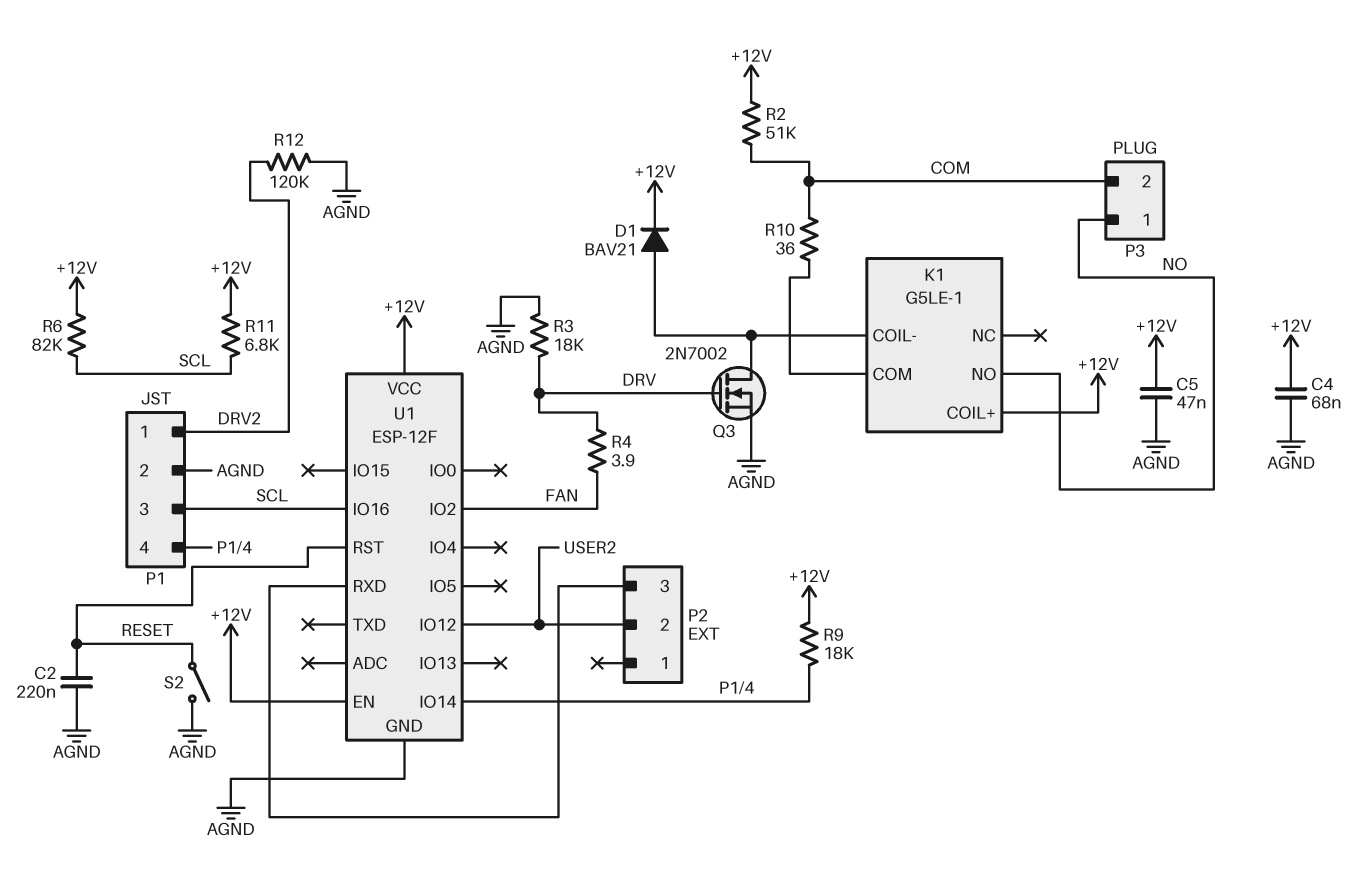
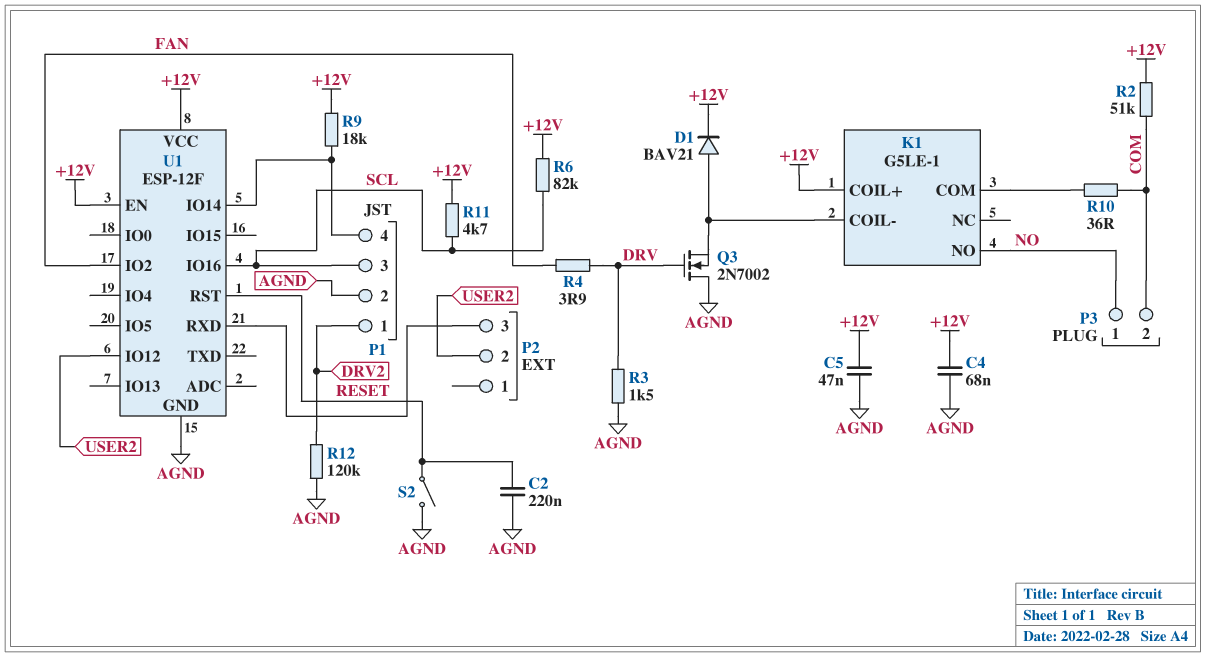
Q3: NMOS 2N7002 (G DRV, D K1/COIL-, S AGND) -> NMOS 2N7002 (G DRV, D AGND, S K1/COIL-)
R3: 18k (AGND, DRV) -> 1.5k (AGND, DRV)
R11: 6.8k (+12V, SCL) -> 4.7k (+12V, SCL)

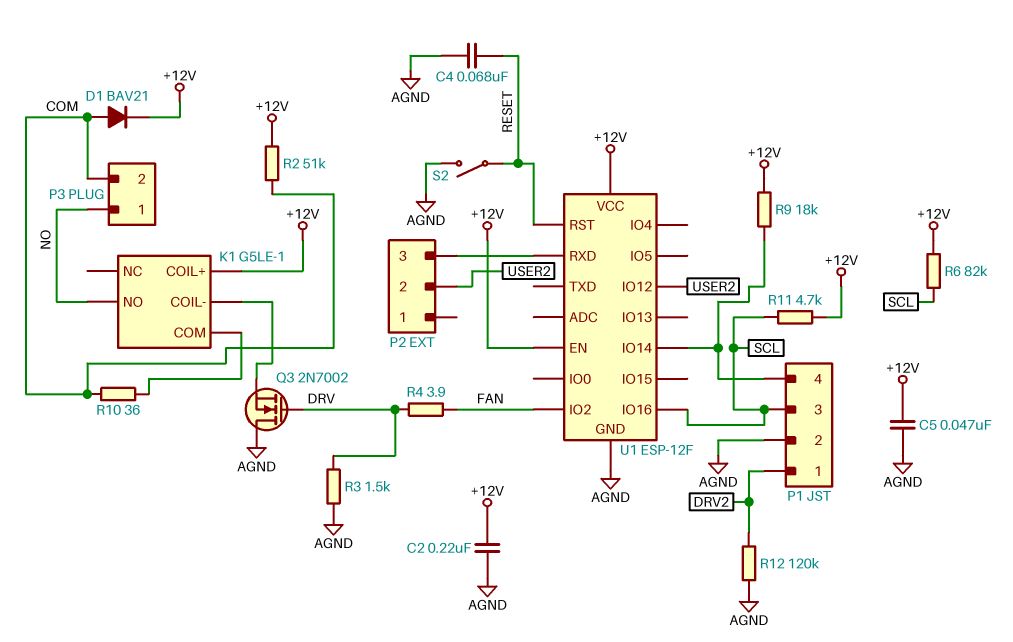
C2: 220nF (AGND, RESET) -> 220nF (+12V, AGND)
C4: 68nF (+12V, AGND) -> 68nF (AGND, RESET)
D1: diode BAV21 (A K1/COIL-, K +12V) -> diode BAV21 (A COM, K +12V)

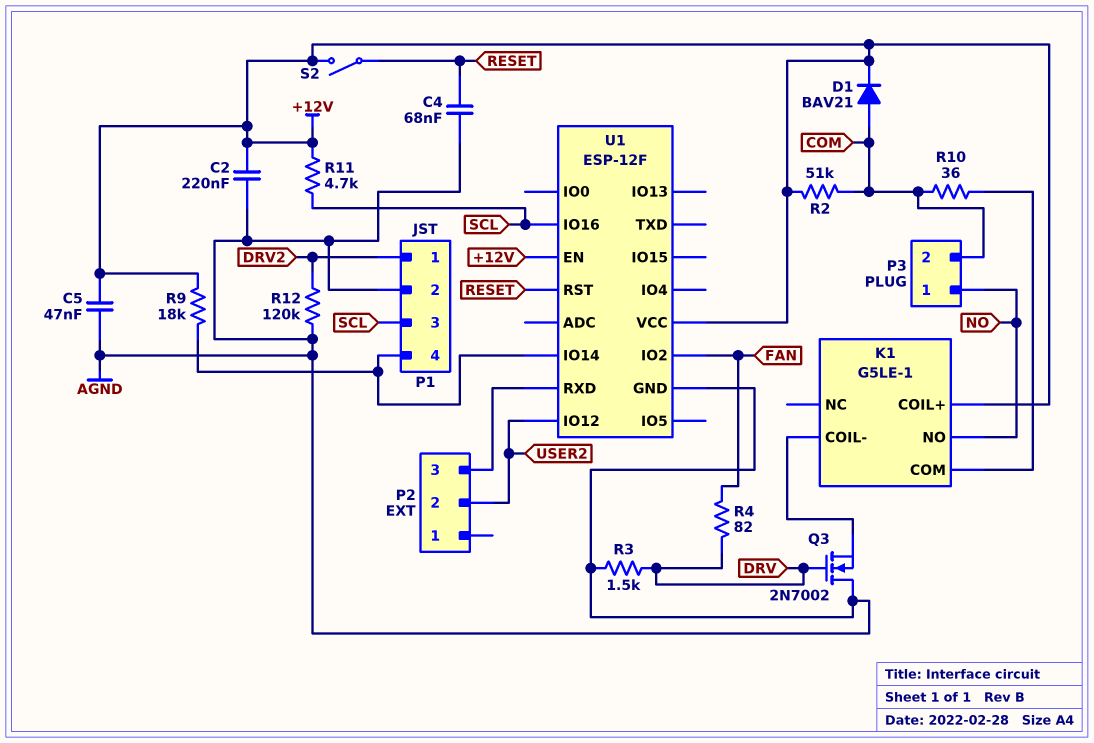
R4: 3.9 (DRV, FAN) -> 82 (DRV, FAN)
R6: 82k (+12V, SCL) -> none
S2: switch (AGND, RESET) -> switch (+12V, RESET)

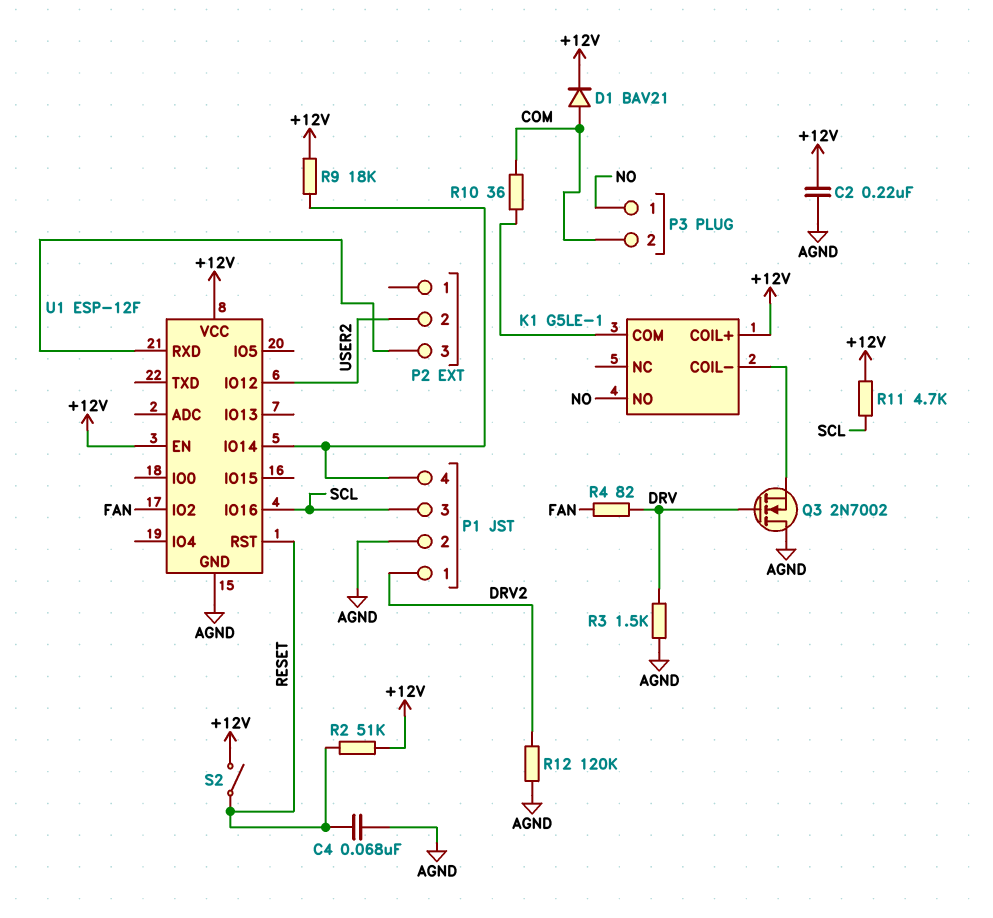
C5: 47nF (+12V, AGND) -> none
R2: 51k (+12V, COM) -> 51k (+12V, RESET)

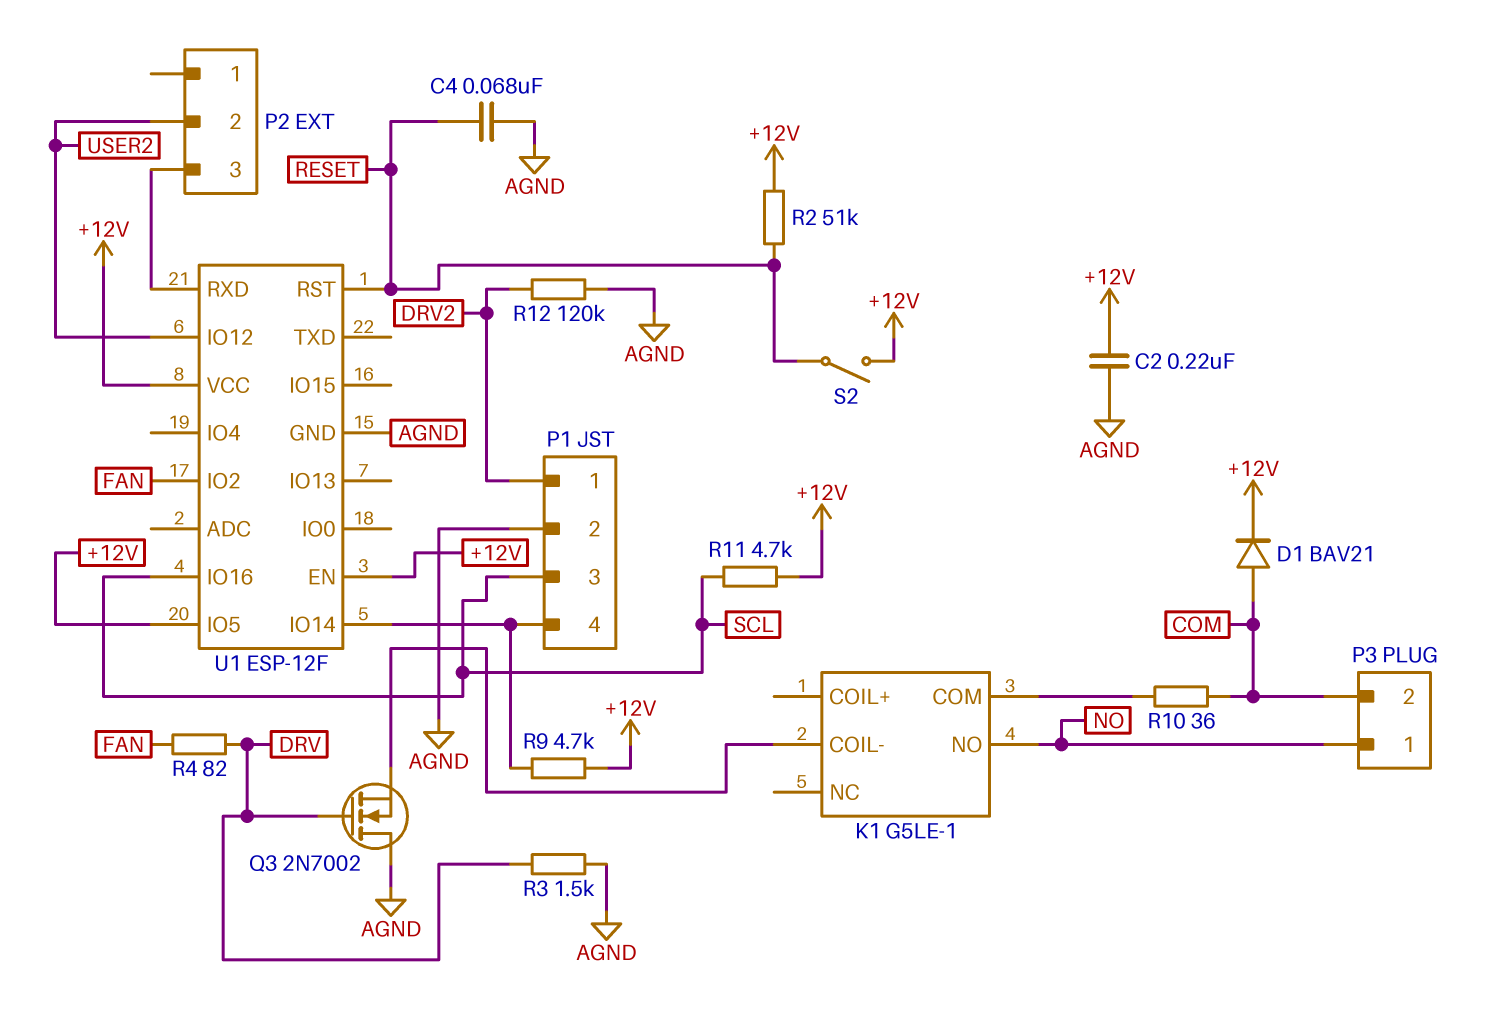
K1 pin COIL+: +12V -> none
R9: 18k (+12V, P1/4) -> 4.7k (+12V, P1/4)
U1 pin IO5: none -> +12V

